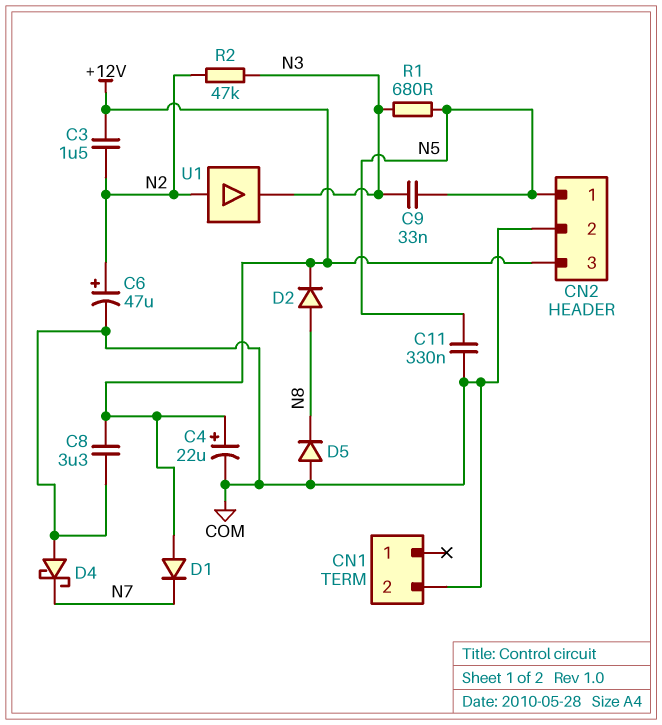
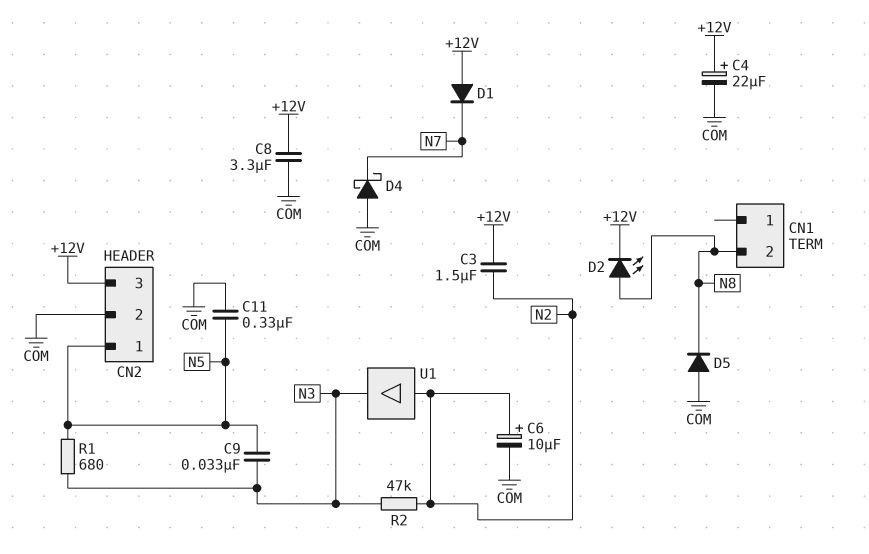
C6: 47uF (plus N2, minus COM) -> 10uF (plus N2, minus COM)
CN1 pin 2: COM -> N8
D2: diode (A N8, K +12V) -> LED (A N8, K +12V)

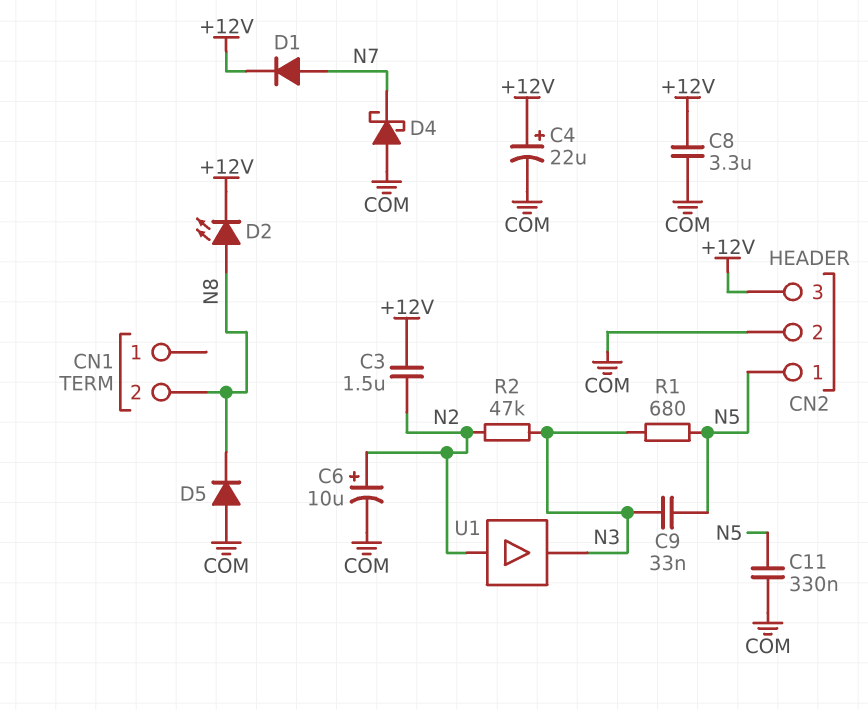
D1: diode (A +12V, K N7) -> diode (A N7, K +12V)

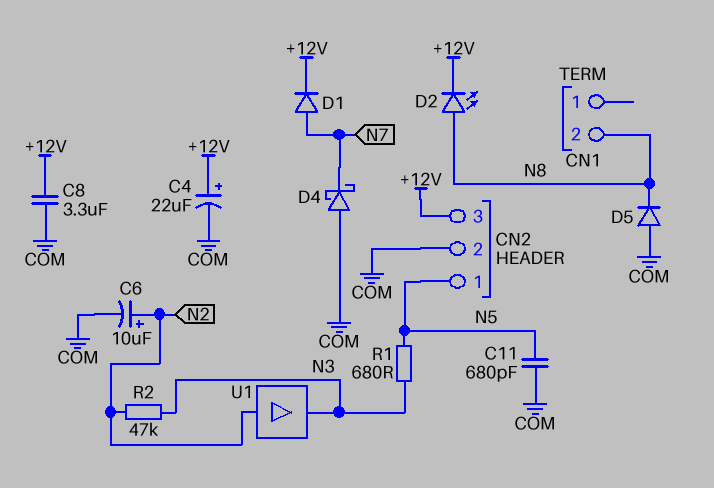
C3: 1.5uF (+12V, N2) -> none
C9: 33nF (N3, N5) -> none
C11: 330nF (COM, N5) -> 680pF (COM, N5)

